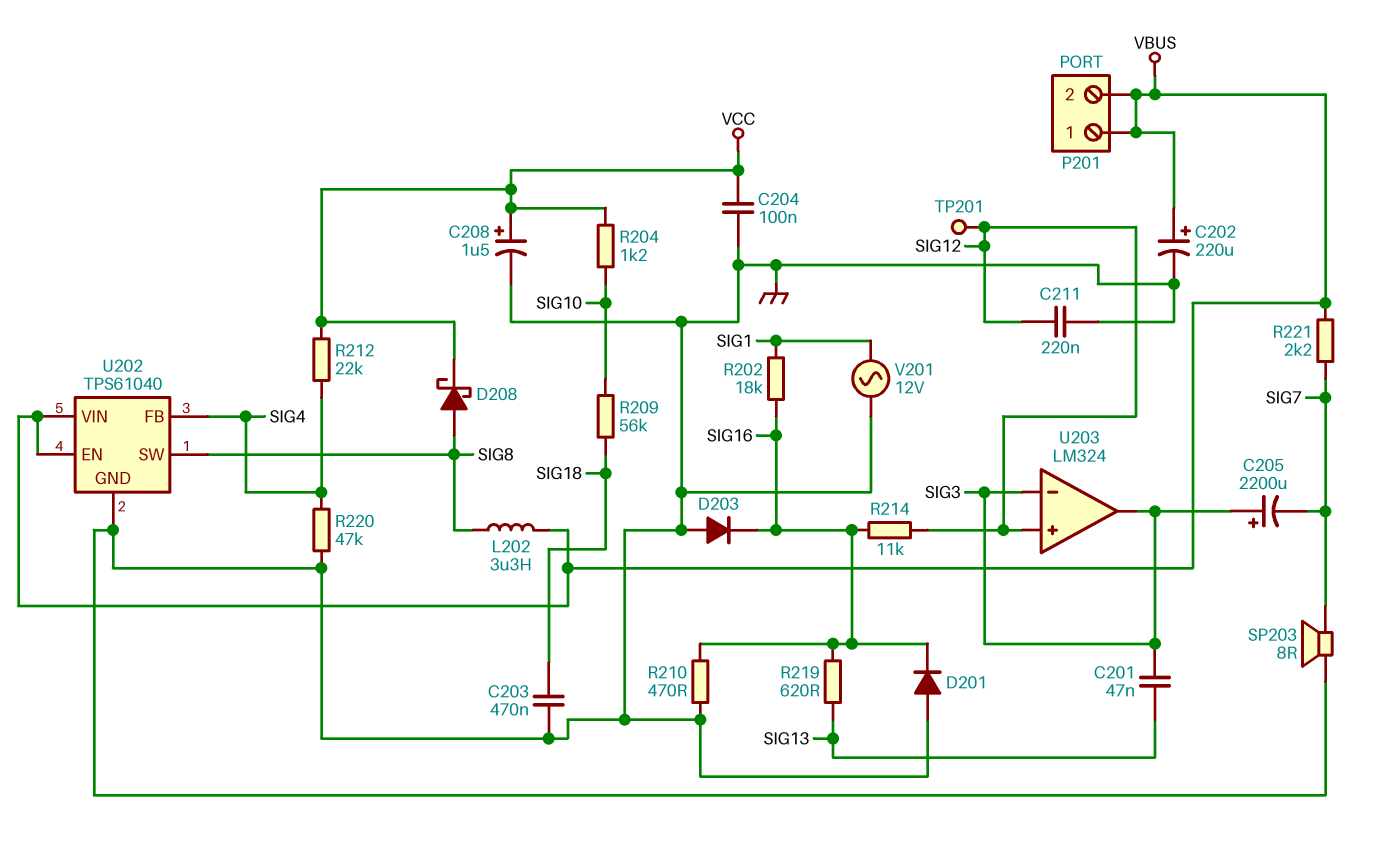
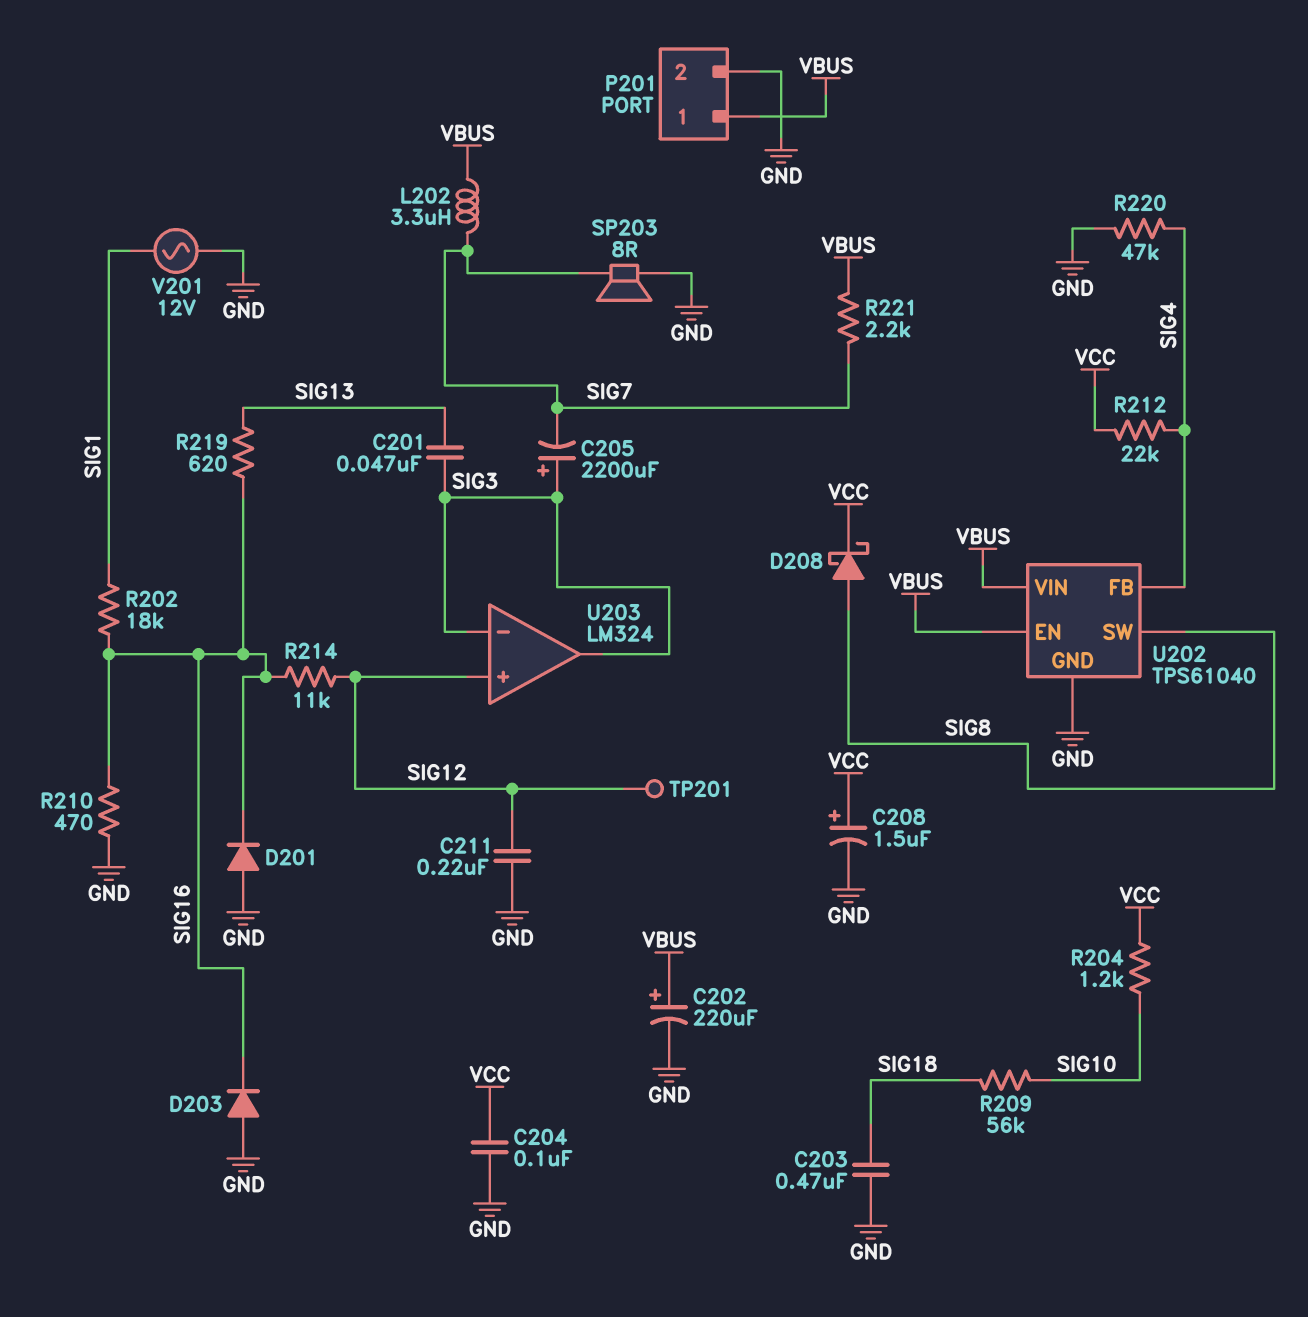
L202: 3.3uH (SIG8, VBUS) -> 3.3uH (SIG7, VBUS)
P201 pin 2: VBUS -> GND

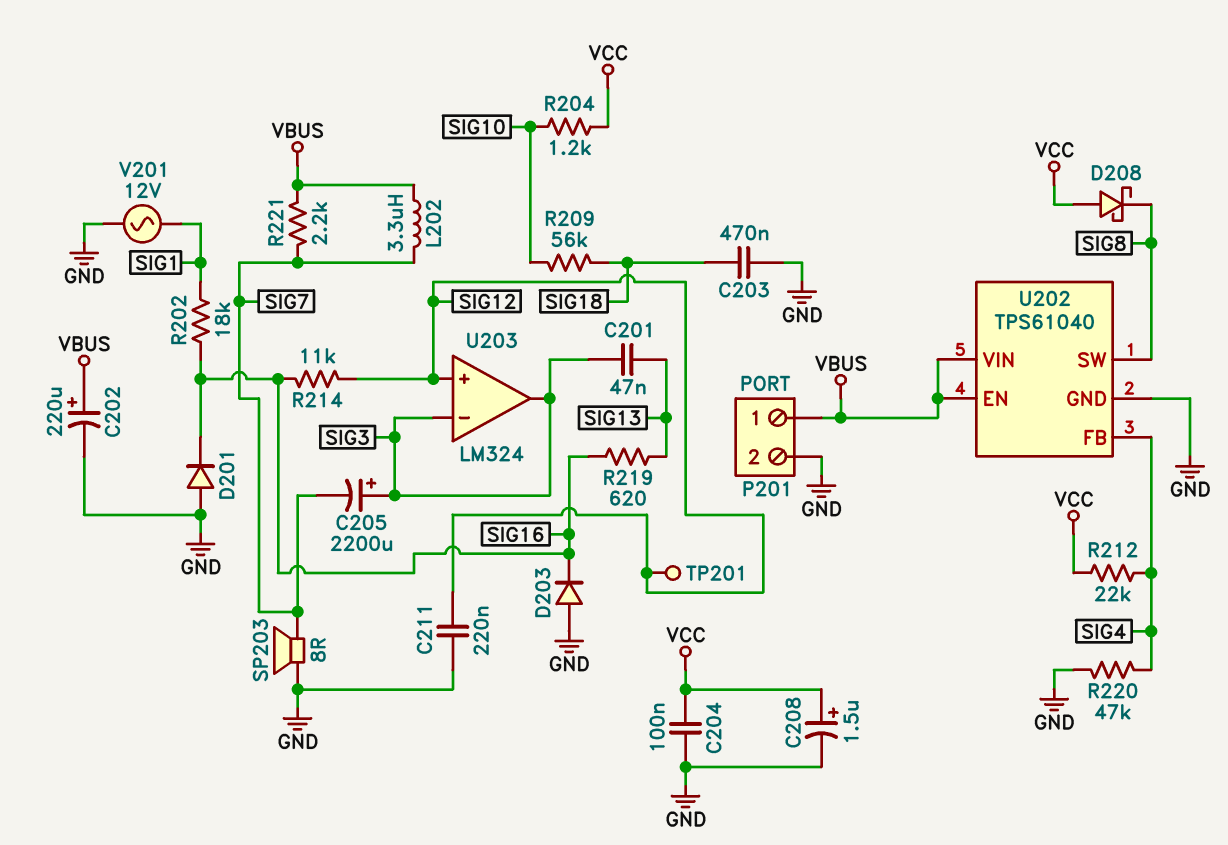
D208: schottky (A SIG8, K VCC) -> schottky (A VCC, K SIG8)
R210: 470 (GND, SIG16) -> none

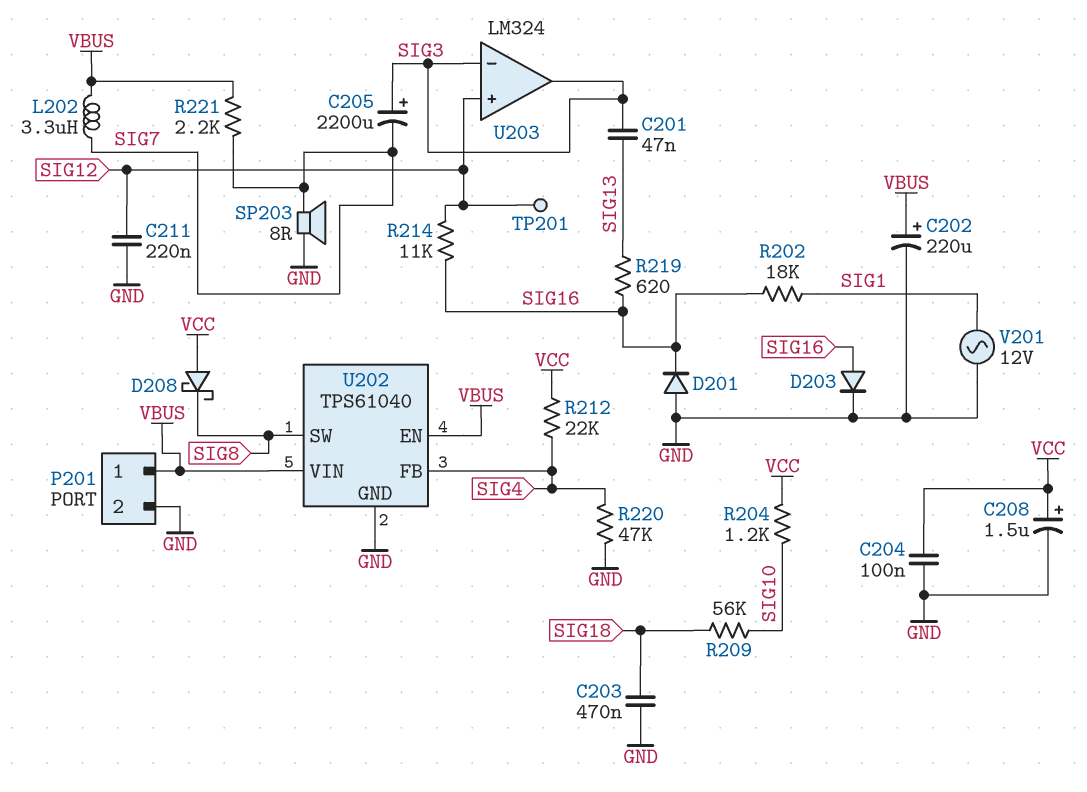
D203: diode (A GND, K SIG16) -> diode (A SIG16, K GND)

